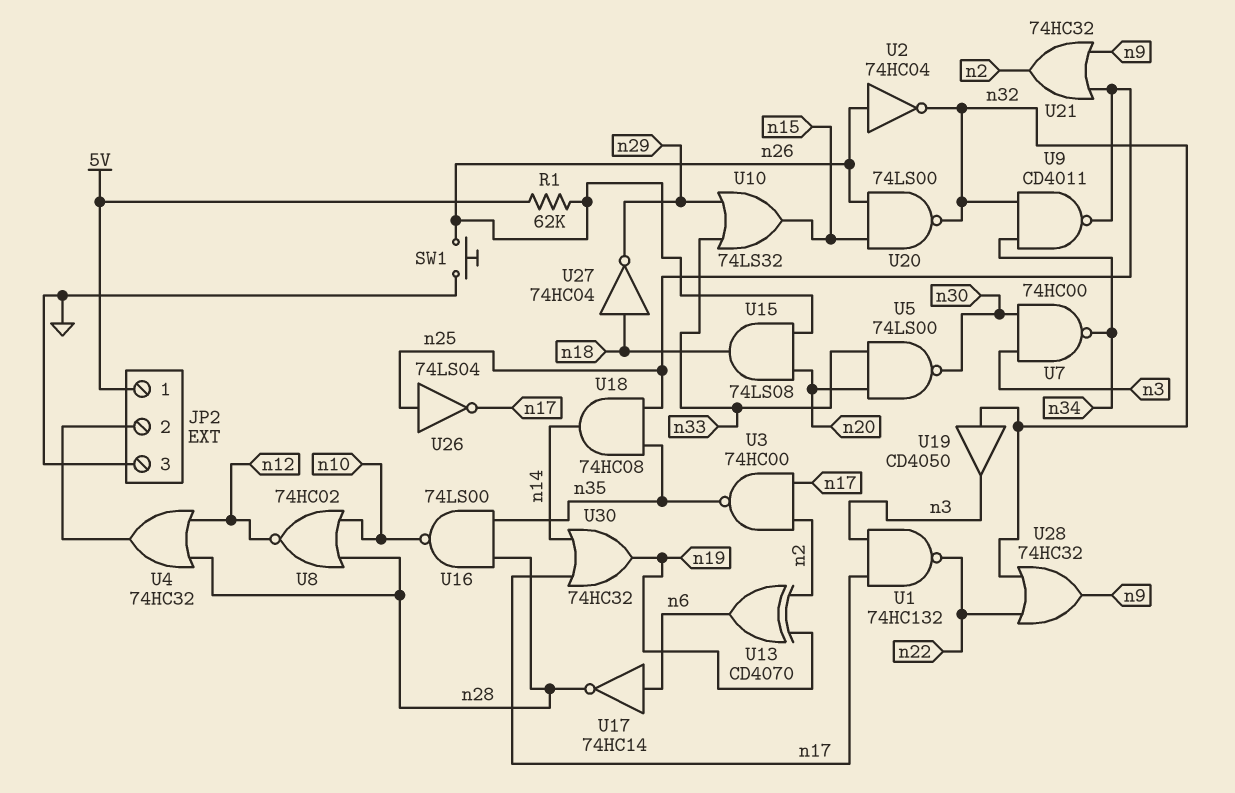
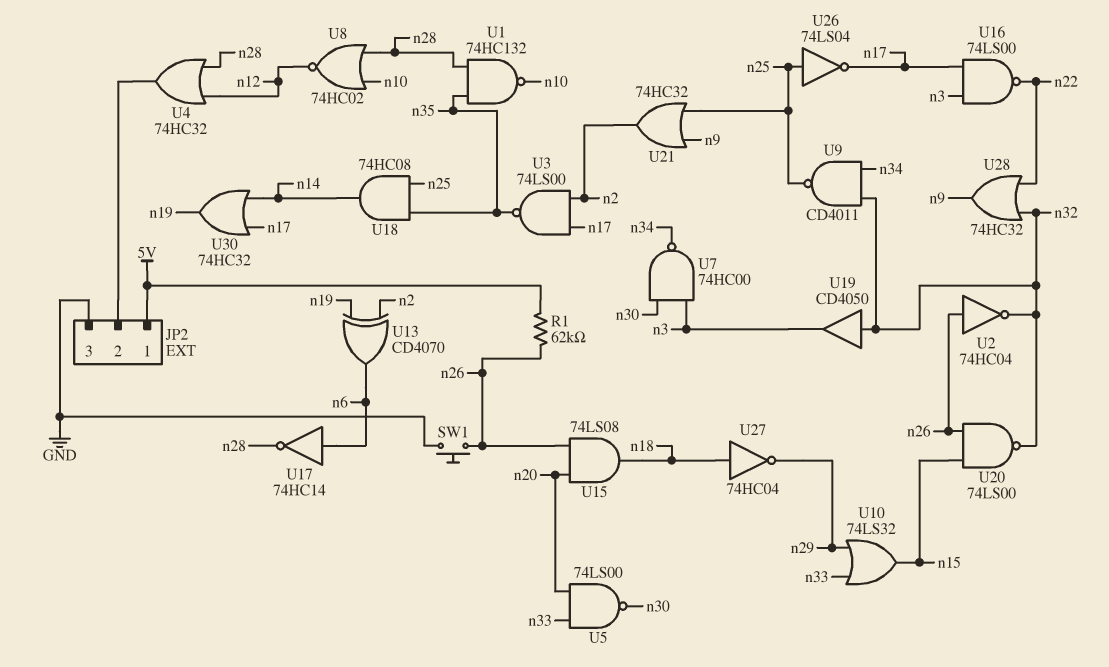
U1: NAND 74HC132 (in n3, in n17, out n22) -> NAND 74HC132 (in n28, in n35, out n10)
U3: NAND 74HC00 (in n2, in n17, out n35) -> NAND 74LS00 (in n2, in n17, out n35)
U16: NAND 74LS00 (in n28, in n35, out n10) -> NAND 74LS00 (in n3, in n17, out n22)

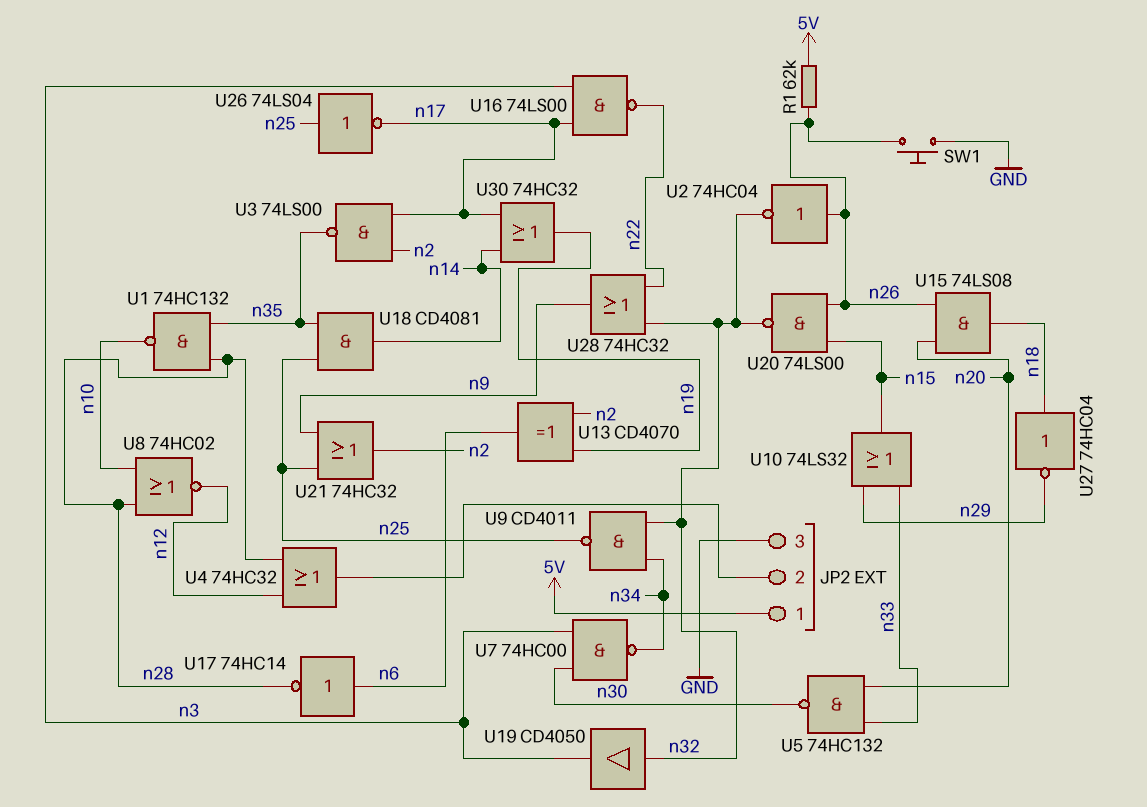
U5: NAND 74LS00 (in n20, in n33, out n30) -> NAND 74HC132 (in n20, in n33, out n30)
U18: AND 74HC08 (in n25, in n35, out n14) -> AND CD4081 (in n25, in n35, out n14)

